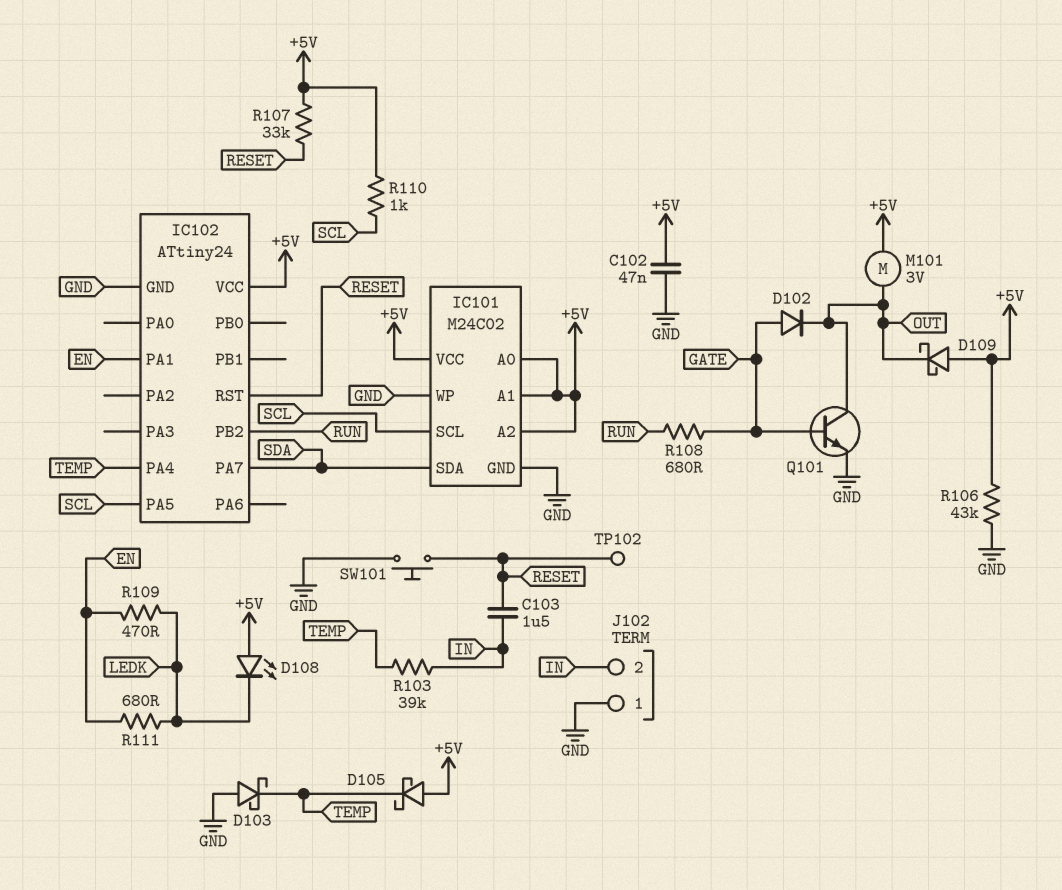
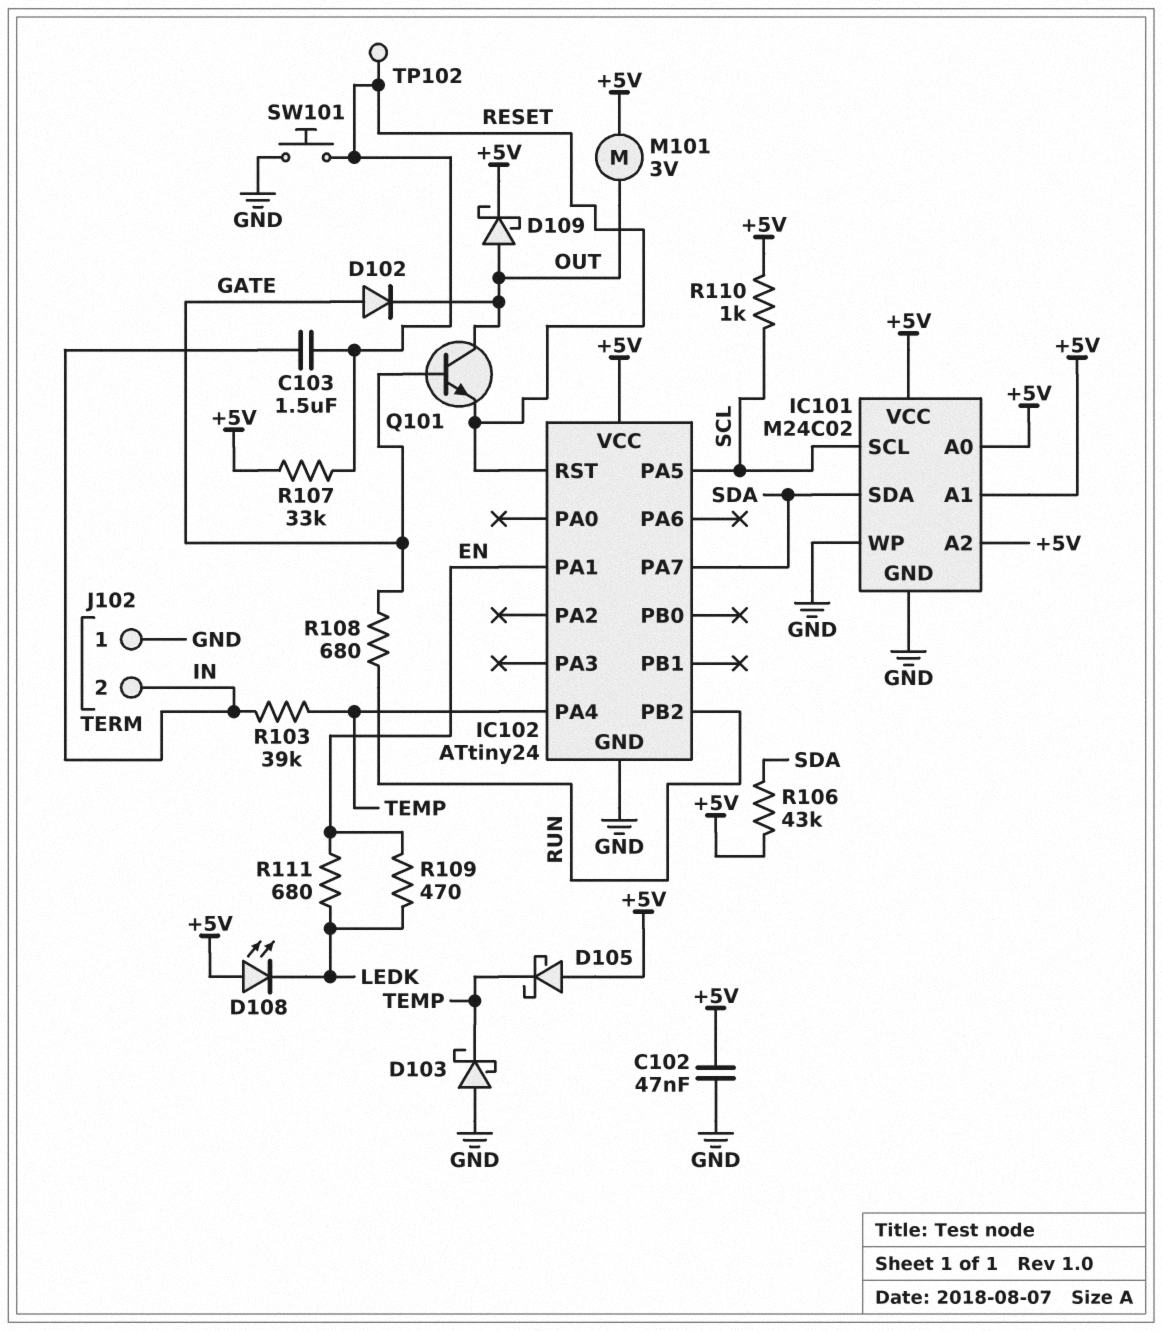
D109: schottky (A +5V, K OUT) -> schottky (A OUT, K +5V)
Q101: NPN (B GATE, C OUT, E GND) -> NPN (B GATE, C OUT, E RESET)
R106: 43k (+5V, GND) -> 43k (+5V, SDA)

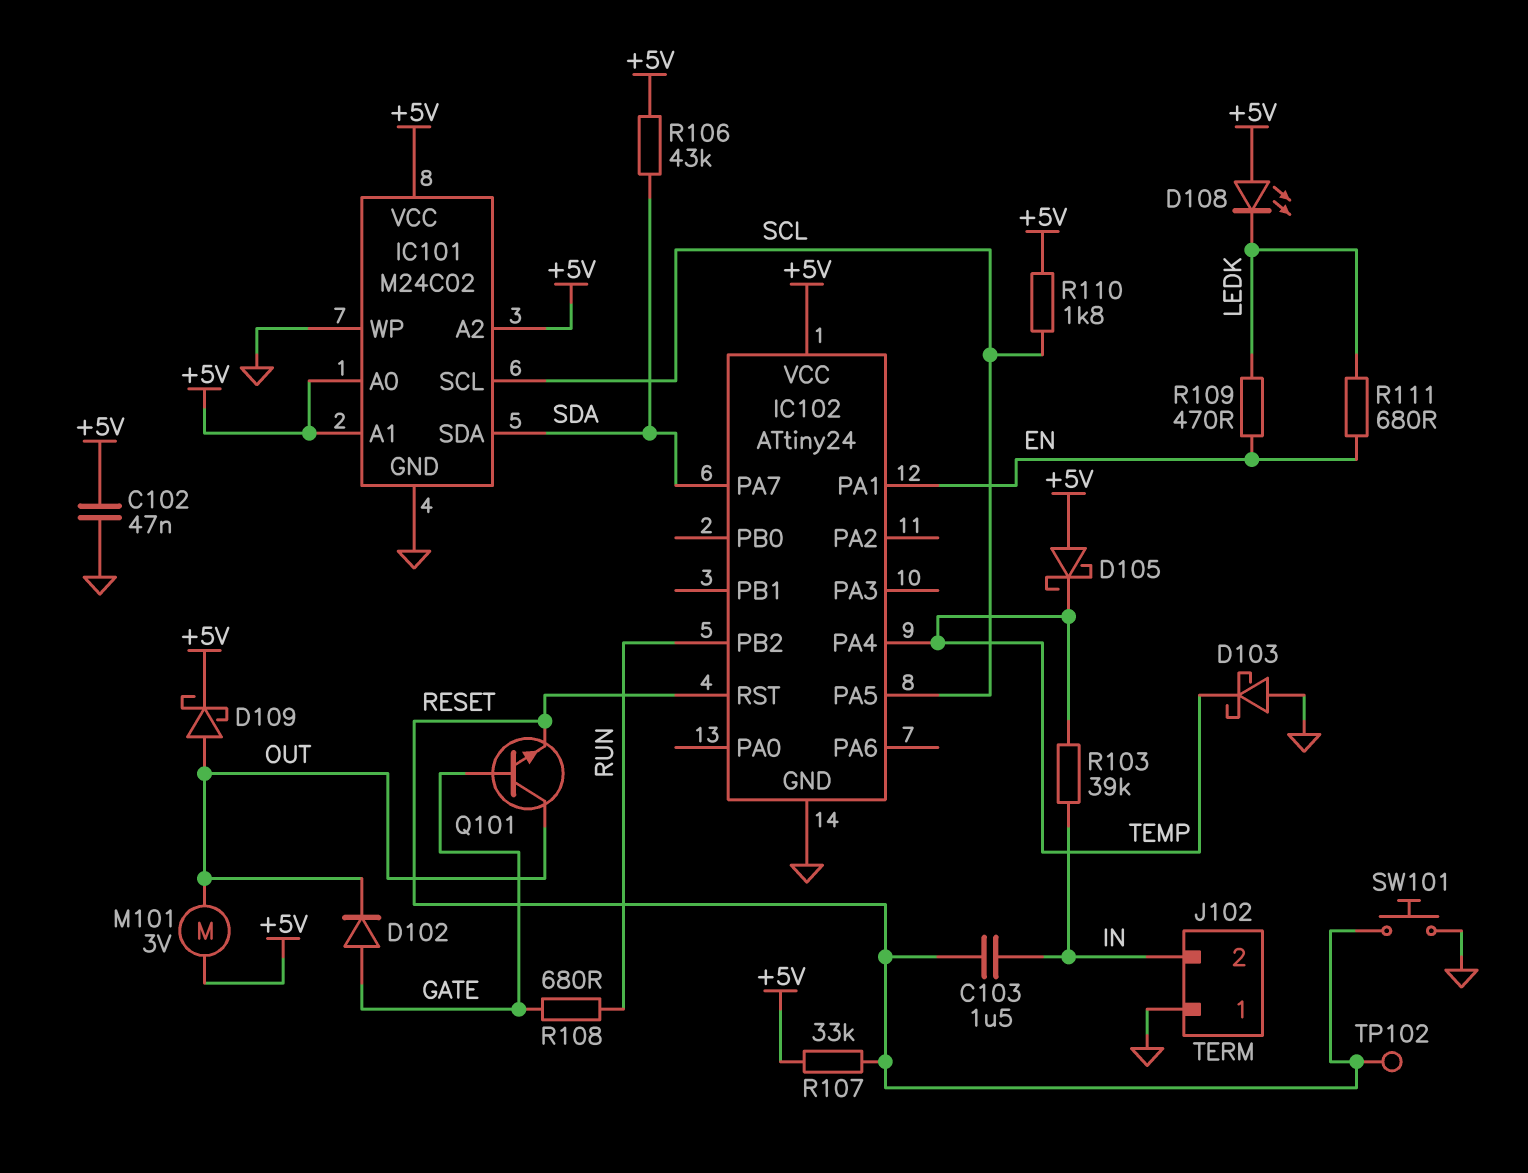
R110: 1k (+5V, SCL) -> 1.8k (+5V, SCL)

